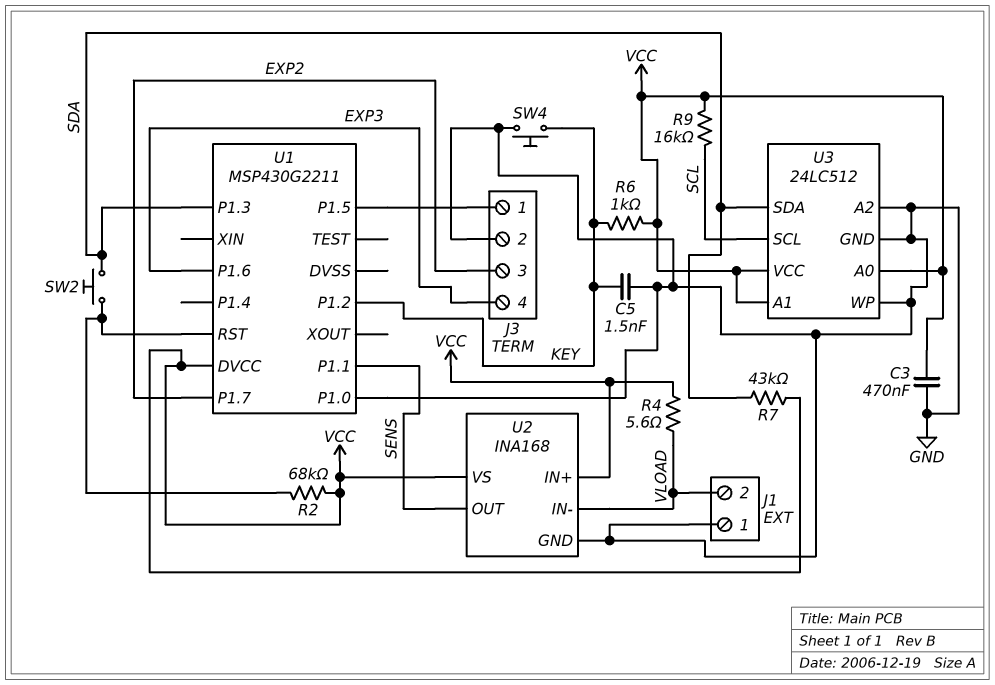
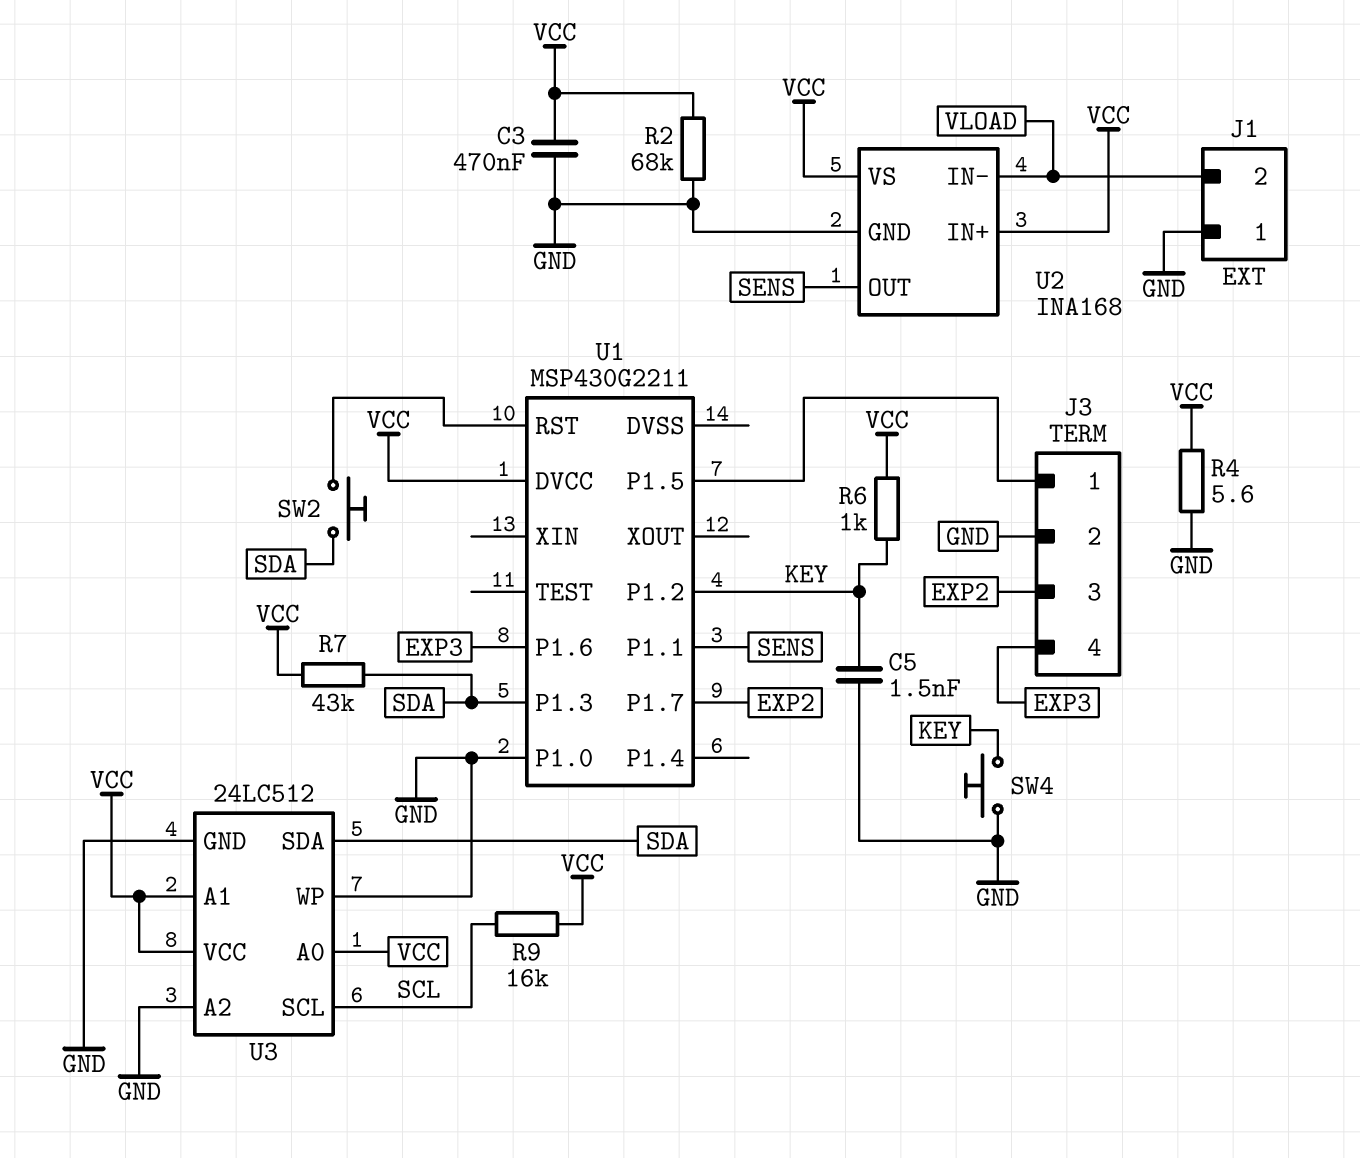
R2: 68k (U1/RST, VCC) -> 68k (GND, VCC)
R4: 5.6 (VCC, VLOAD) -> 5.6 (GND, VCC)

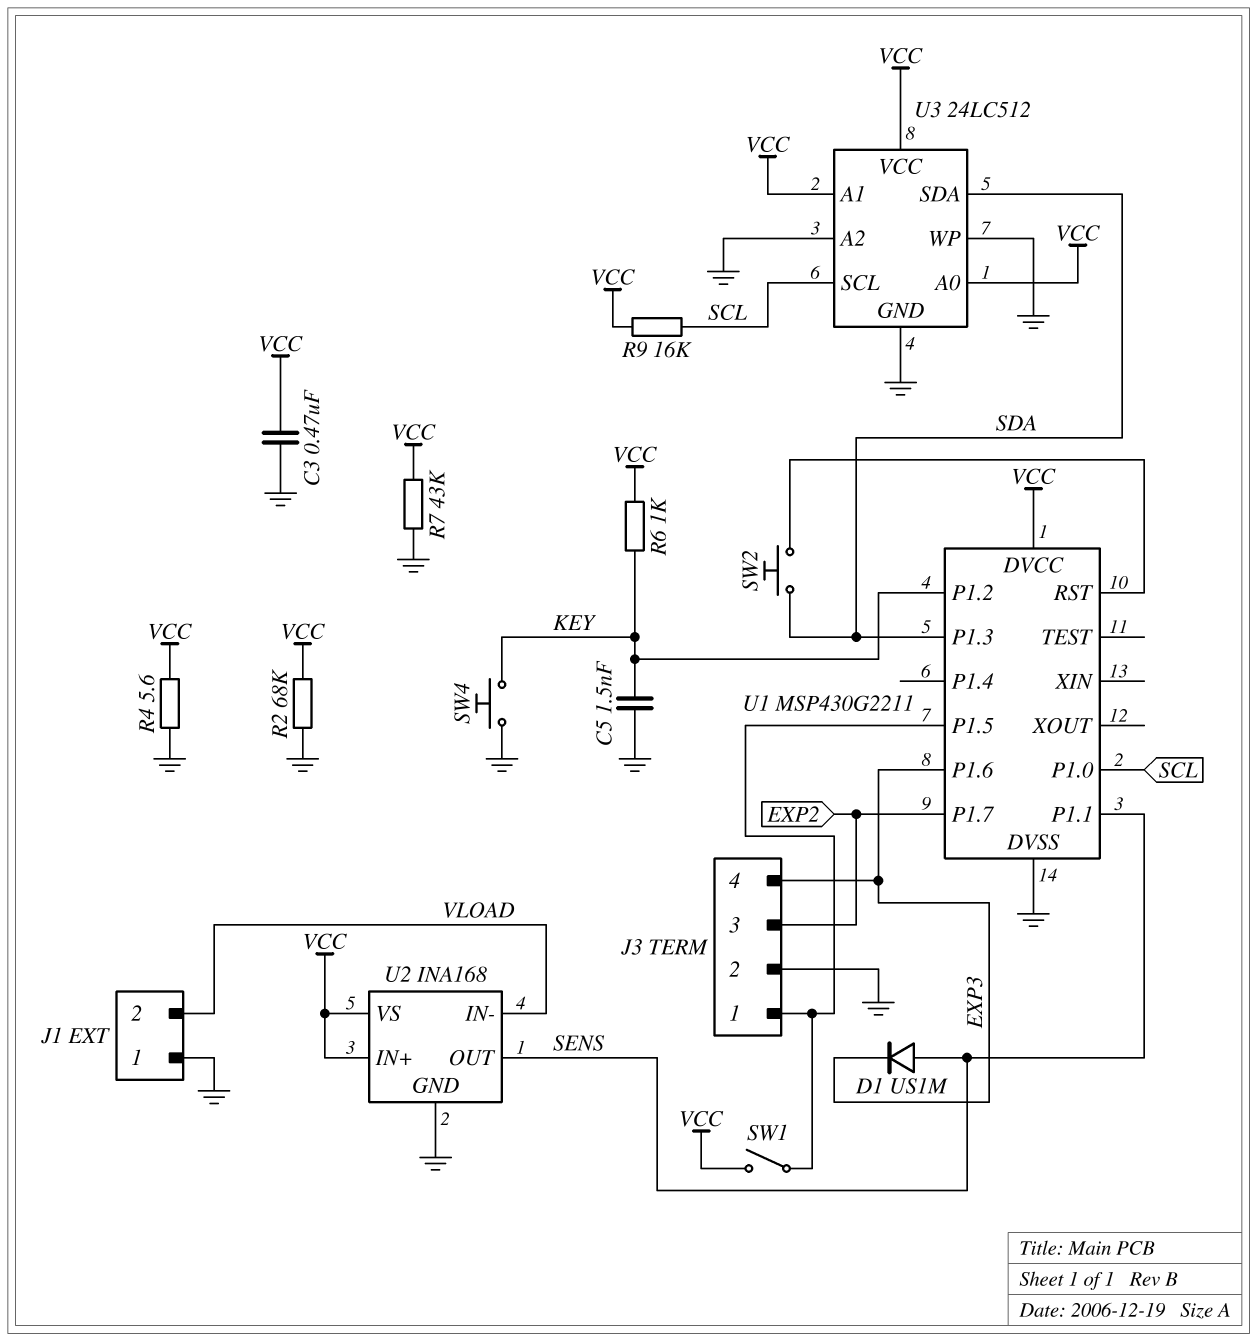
D1: none -> diode US1M (A SENS, K EXP3)
R7: 43k (SDA, VCC) -> 43k (GND, VCC)
SW1: none -> switch (J3/1, VCC)
U1 pin DVSS: none -> GND
U1 pin P1.0: GND -> SCL

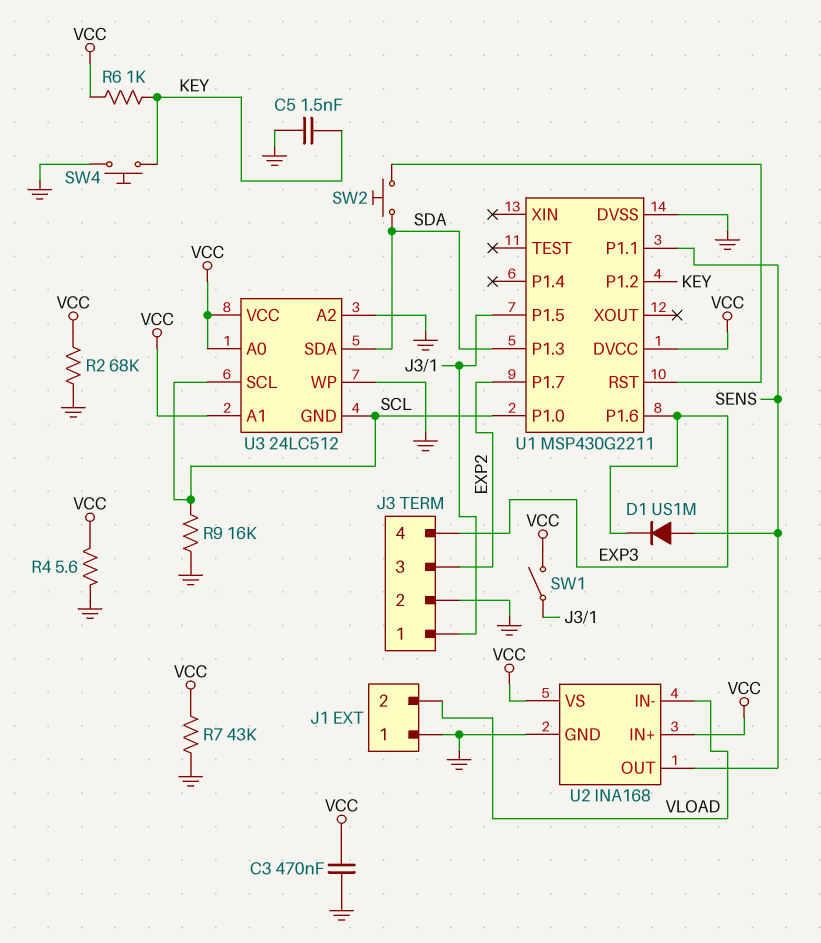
R9: 16k (SCL, VCC) -> 16k (GND, SCL)
U3 pin GND: GND -> SCL

